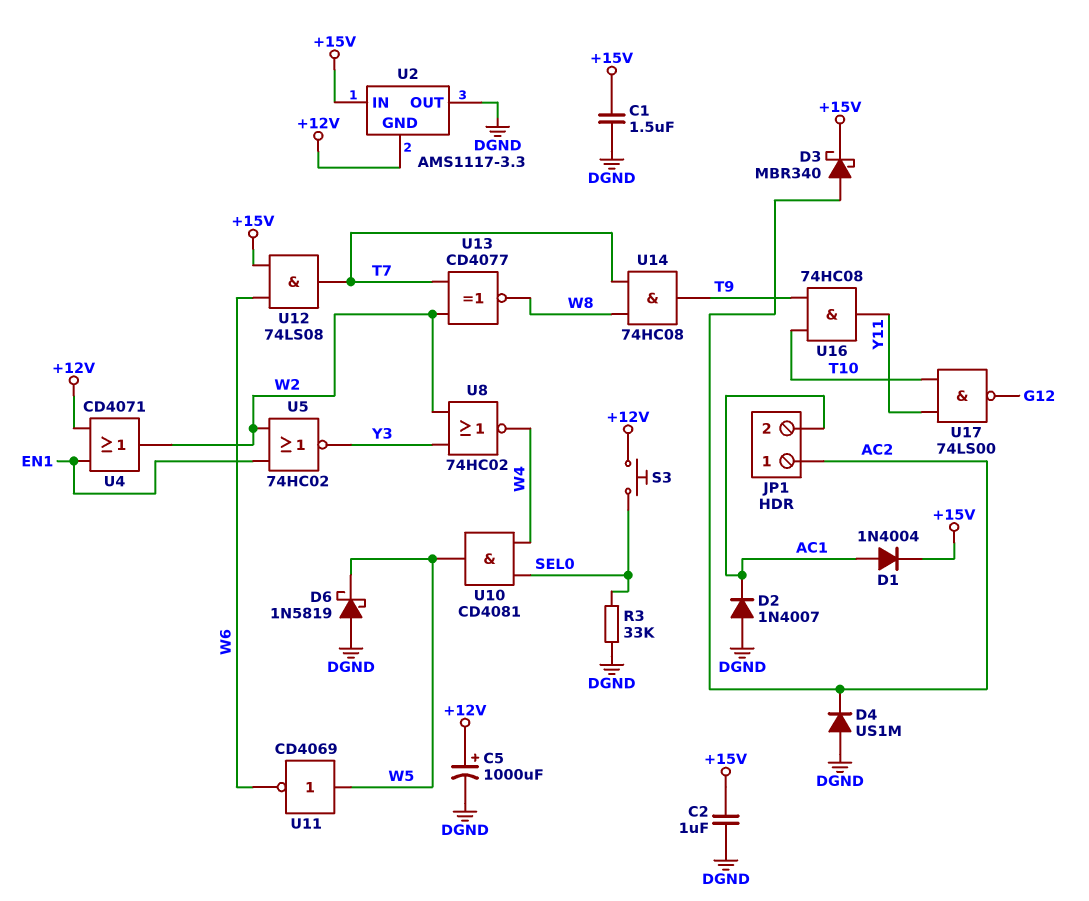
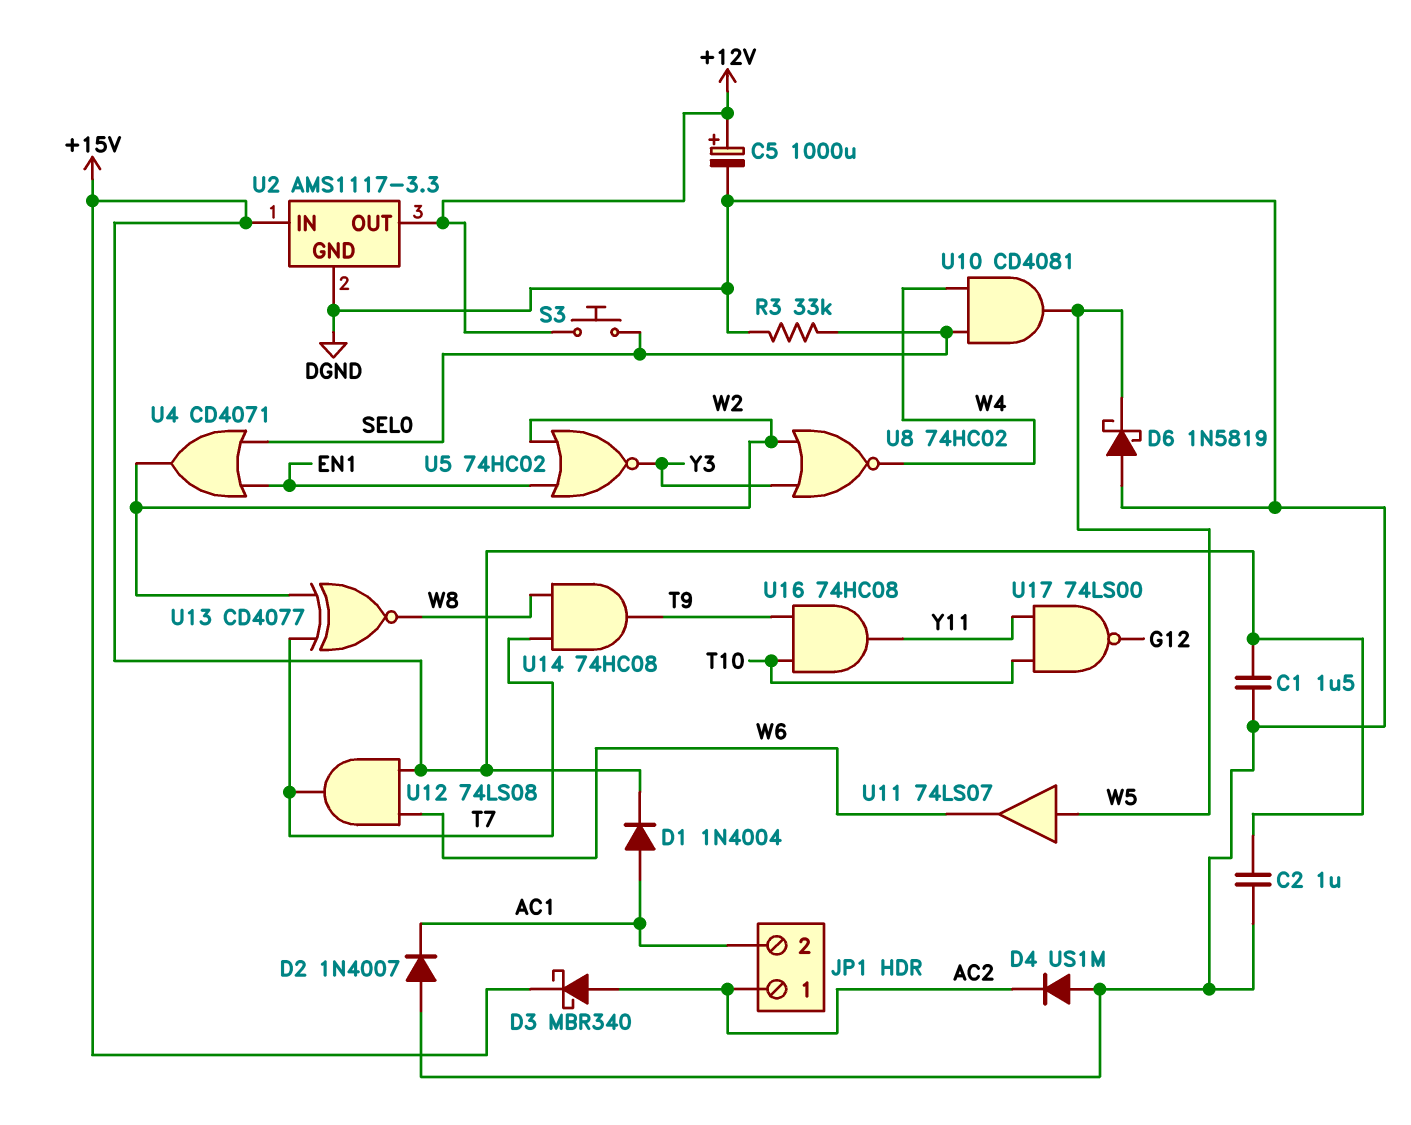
U2 pin GND: +12V -> DGND
U2 pin OUT: DGND -> +12V
U4: OR CD4071 (in +12V, in EN1, out W2) -> OR CD4071 (in EN1, in SEL0, out W2)
U11: NOT CD4069 (in W5, out W6) -> buffer 74LS07 (in W5, out W6)

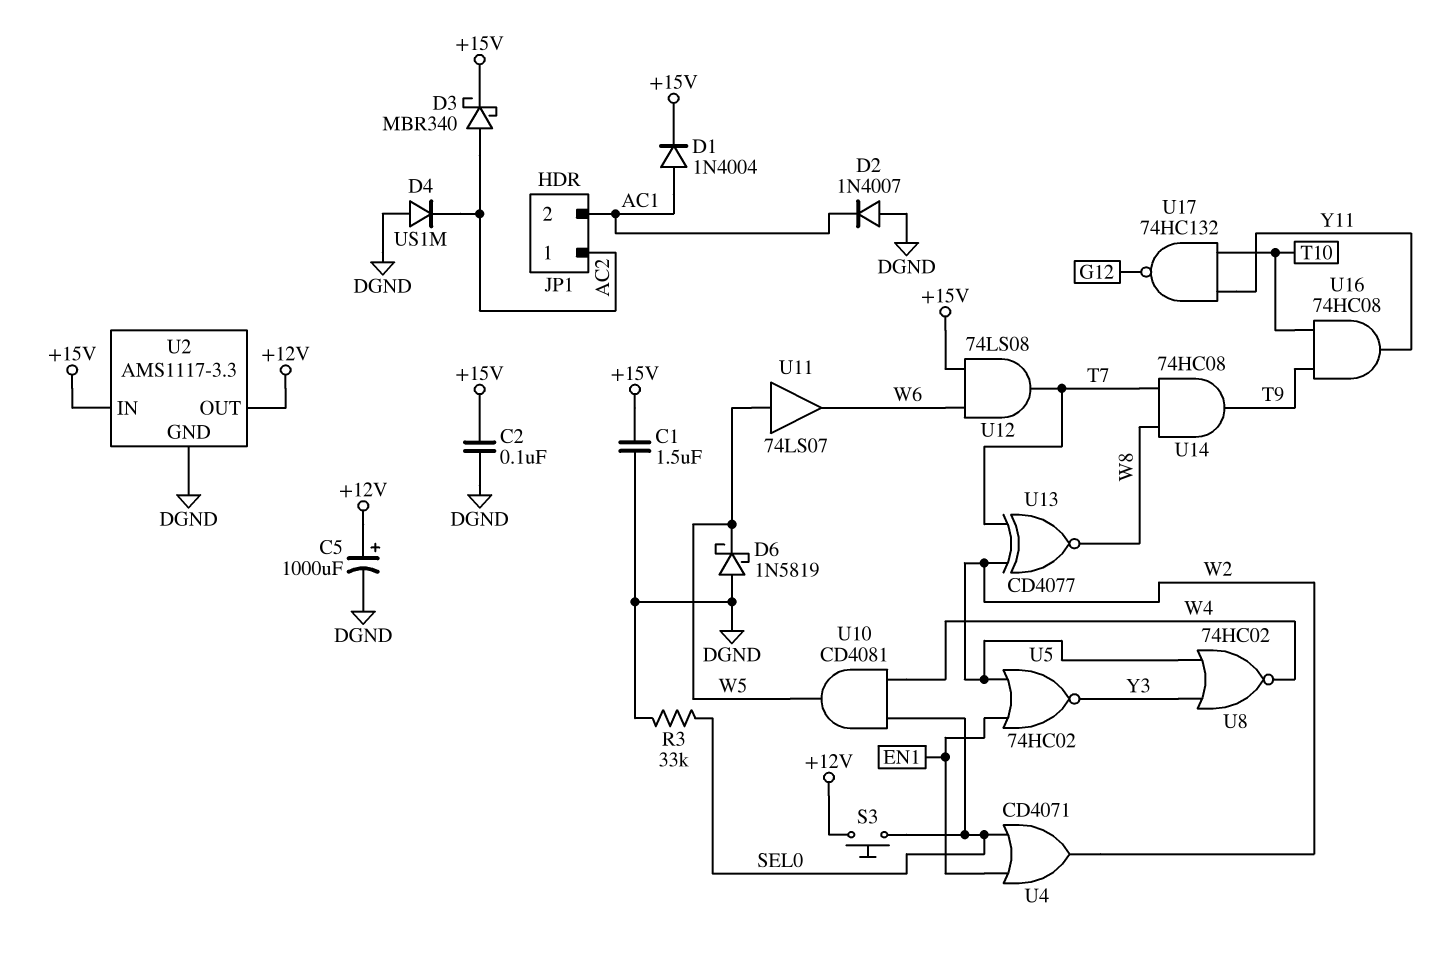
C2: 1uF (+15V, DGND) -> 100nF (+15V, DGND)
U17: NAND 74LS00 (in T10, in Y11, out G12) -> NAND 74HC132 (in T10, in Y11, out G12)

